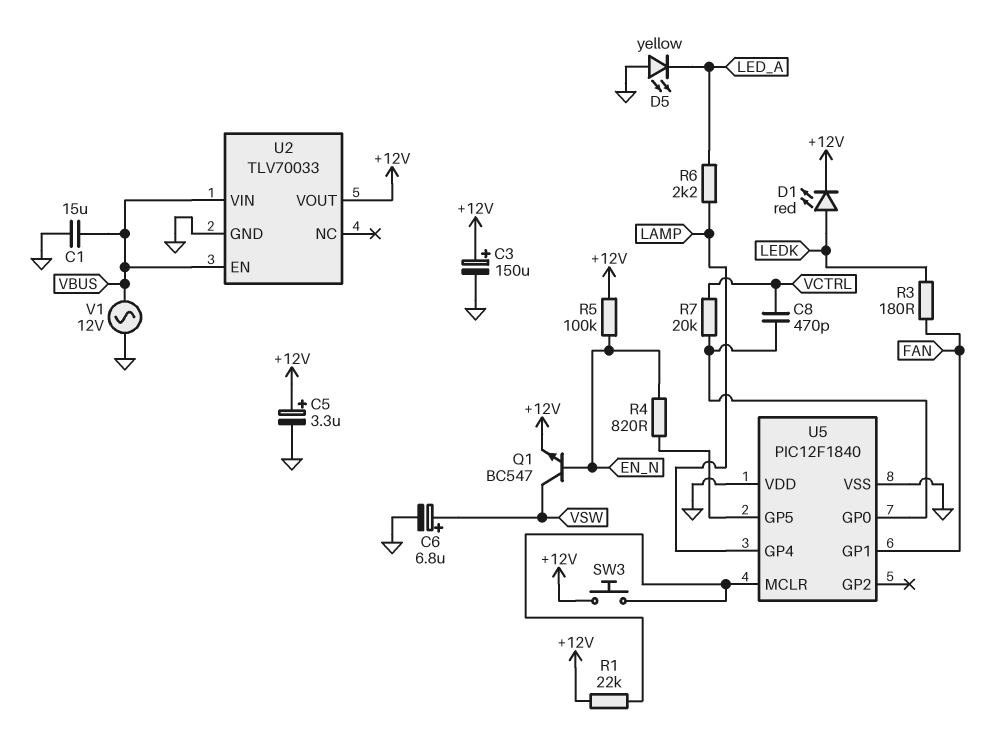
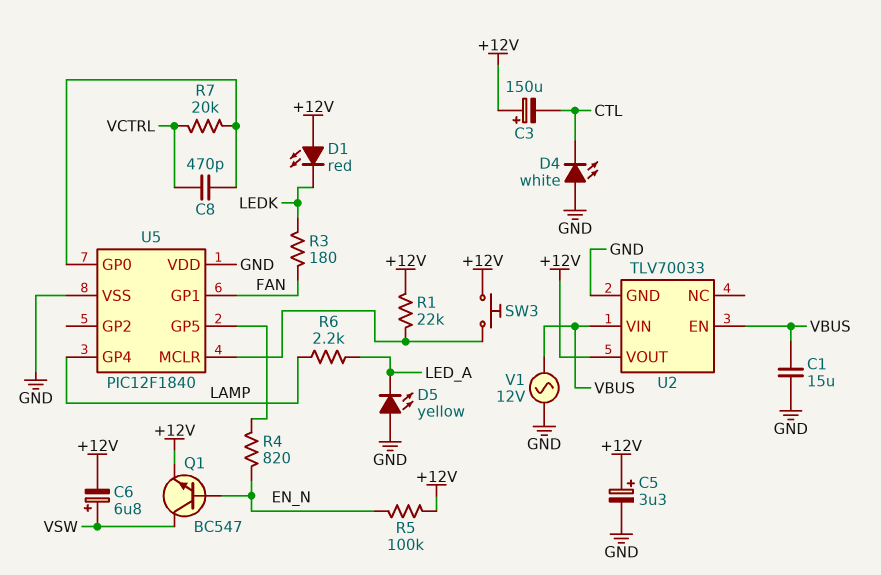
C3: 150uF (plus +12V, minus GND) -> 150uF (plus +12V, minus CTL)
C6: 6.8uF (plus VSW, minus GND) -> 6.8uF (plus VSW, minus +12V)
D1: LED red (A LEDK, K +12V) -> LED red (A +12V, K LEDK)
D4: none -> LED white (A GND, K CTL)

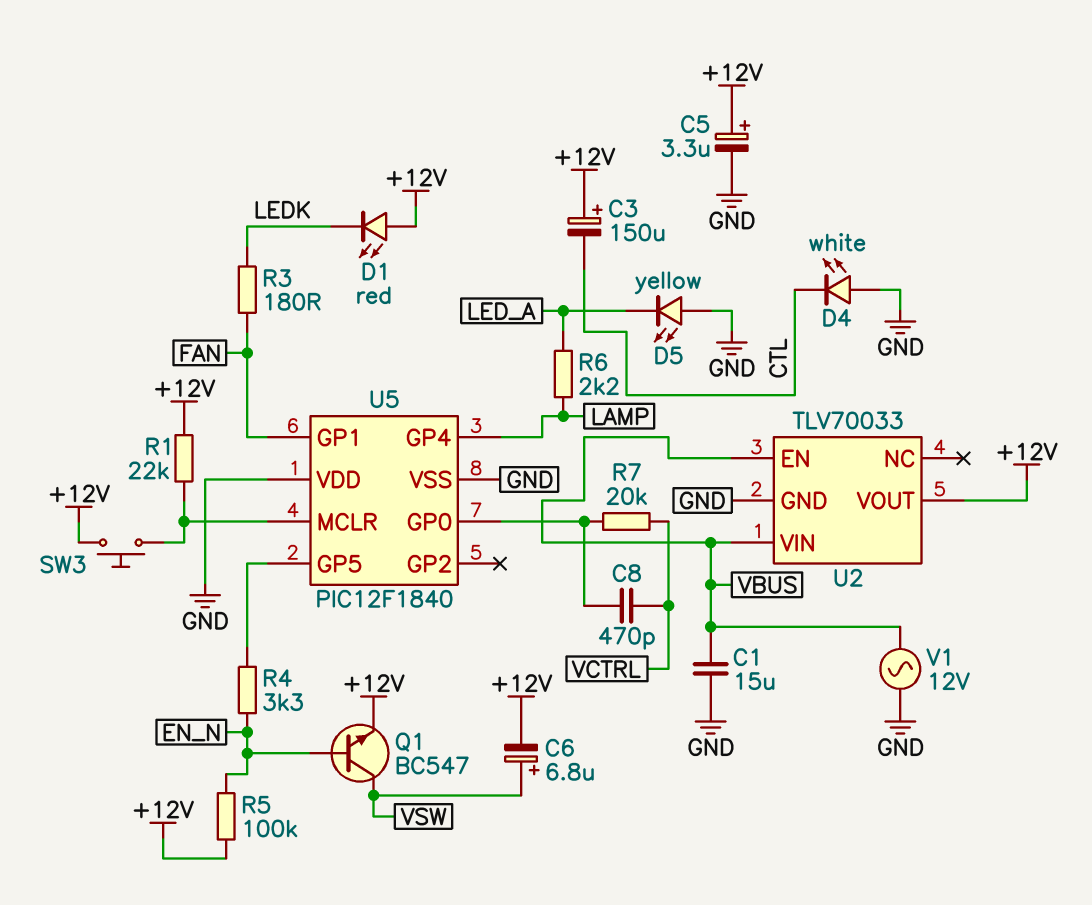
R4: 820 (EN_N, U5/GP5) -> 3.3k (EN_N, U5/GP5)

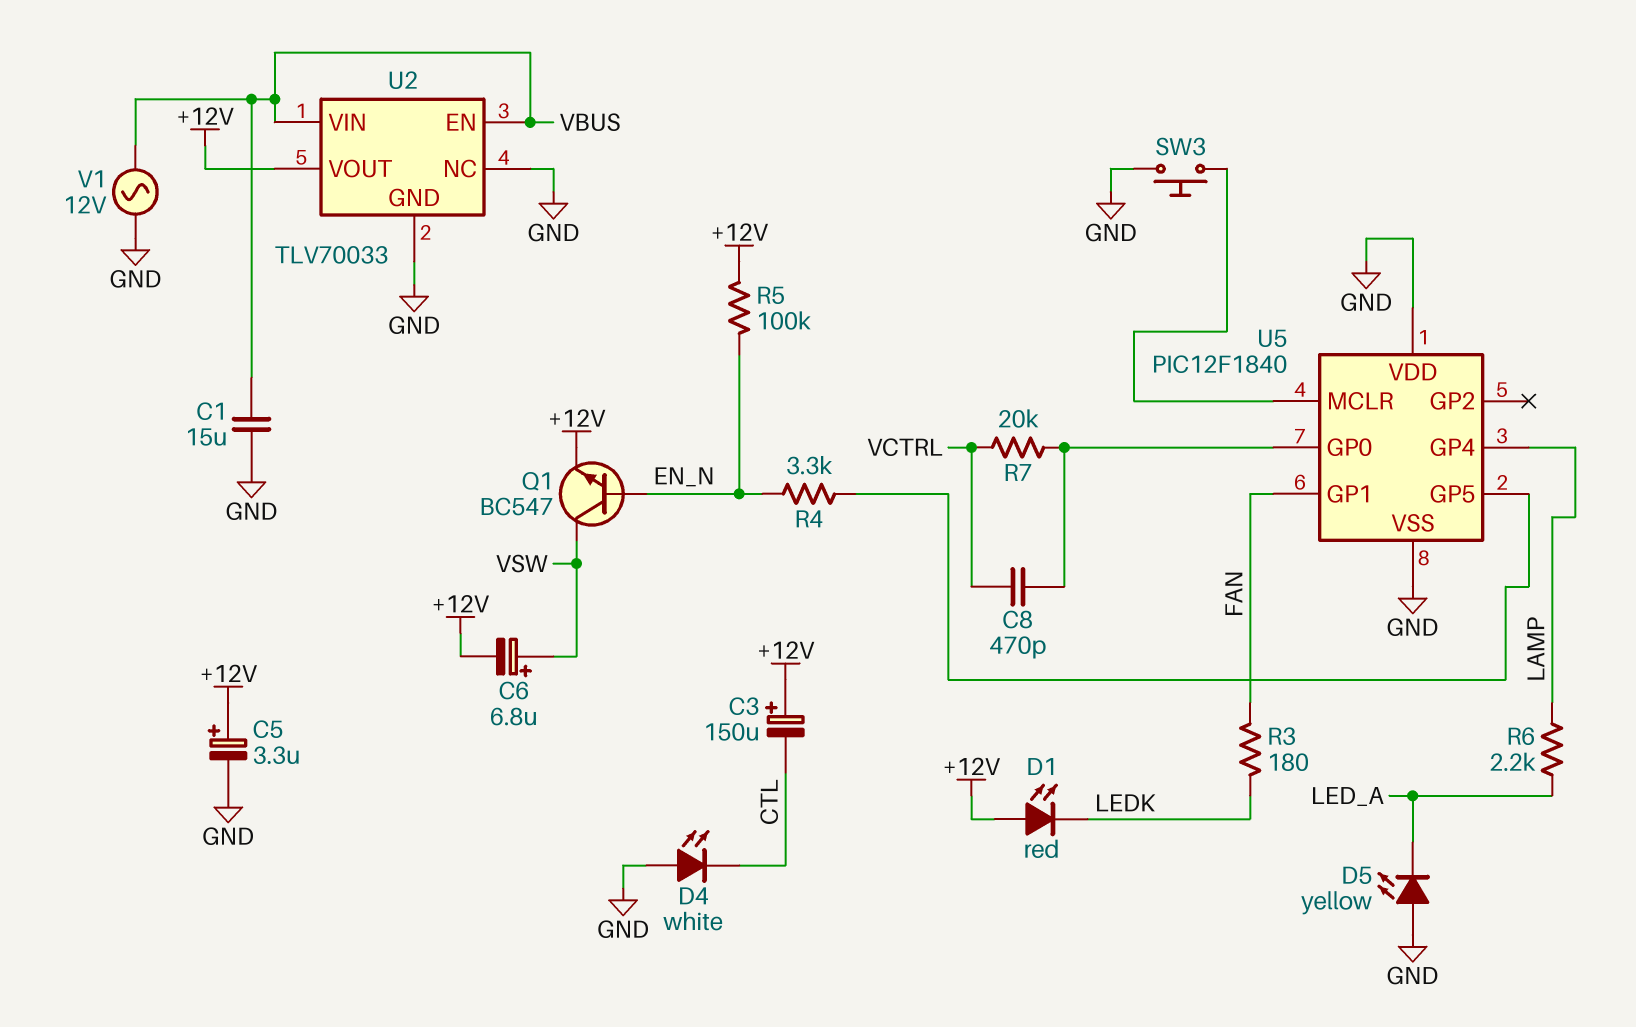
R1: 22k (+12V, U5/MCLR) -> none
SW3: button (+12V, U5/MCLR) -> button (GND, U5/MCLR)
U2 pin NC: none -> GND

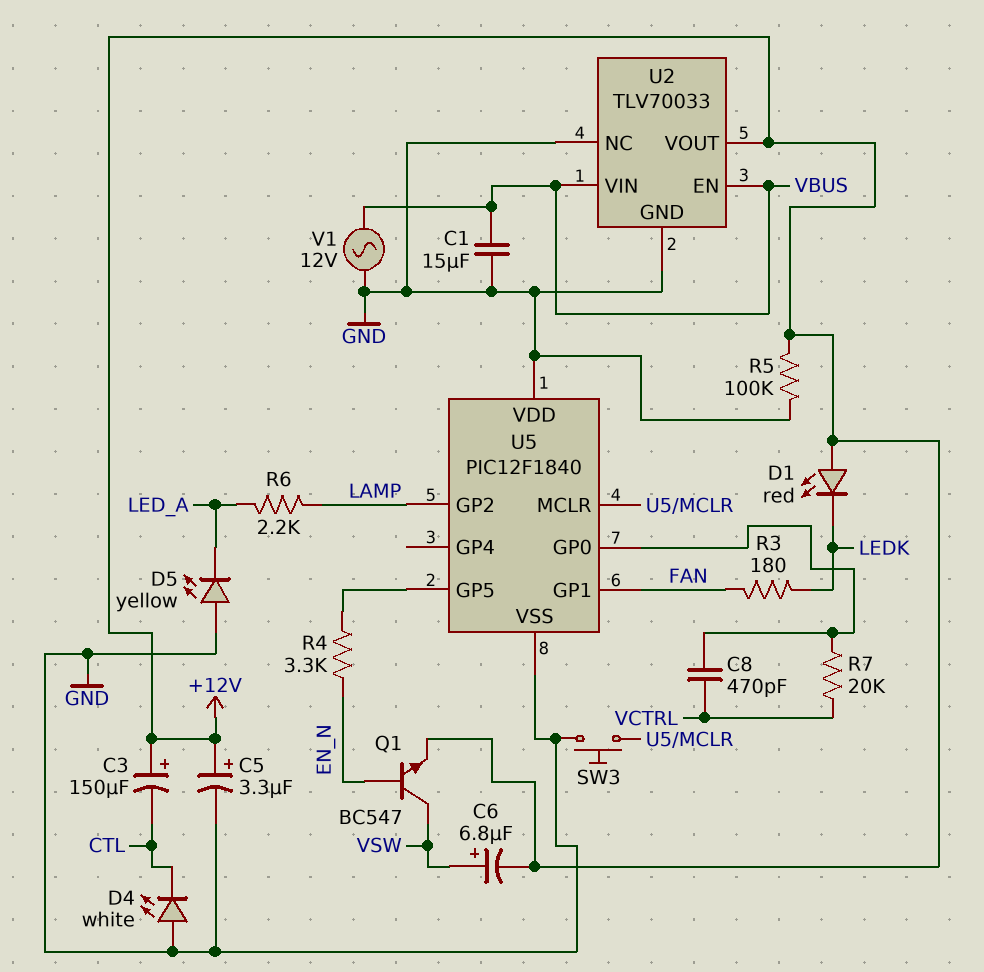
R5: 100k (+12V, EN_N) -> 100k (+12V, GND)
U5 pin GP2: none -> LAMP
U5 pin GP4: LAMP -> none

